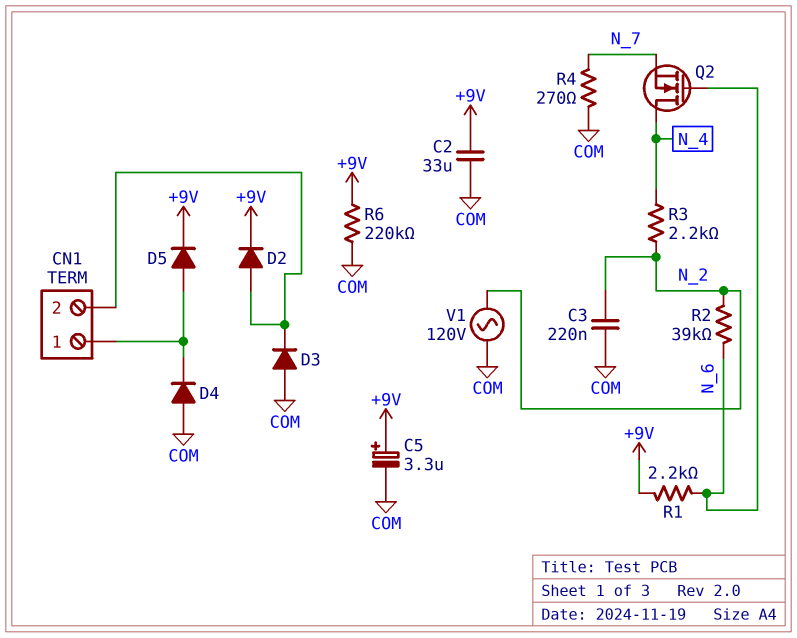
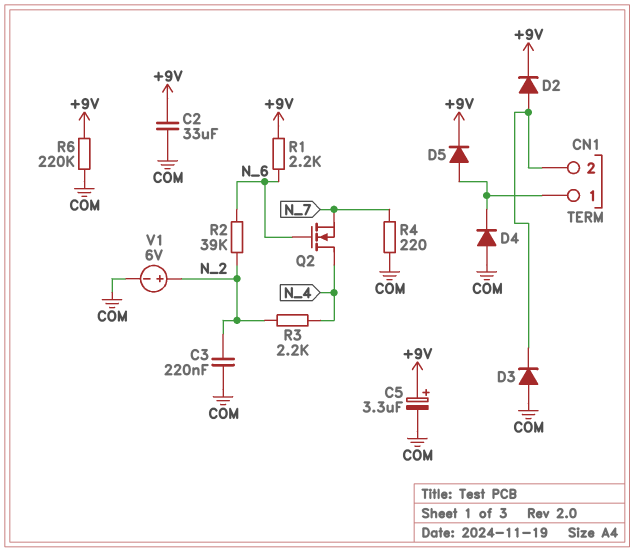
R4: 270 (COM, N_7) -> 220 (COM, N_7)
V1: AC 120V (COM, N_2) -> 6V (plus N_2, minus COM)

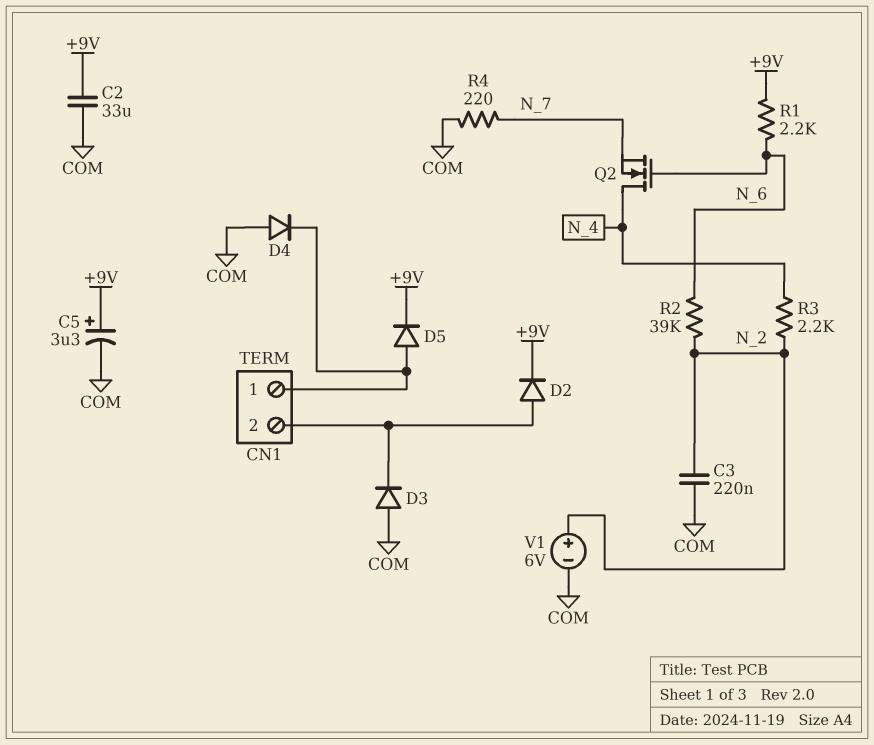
R6: 220k (+9V, COM) -> none

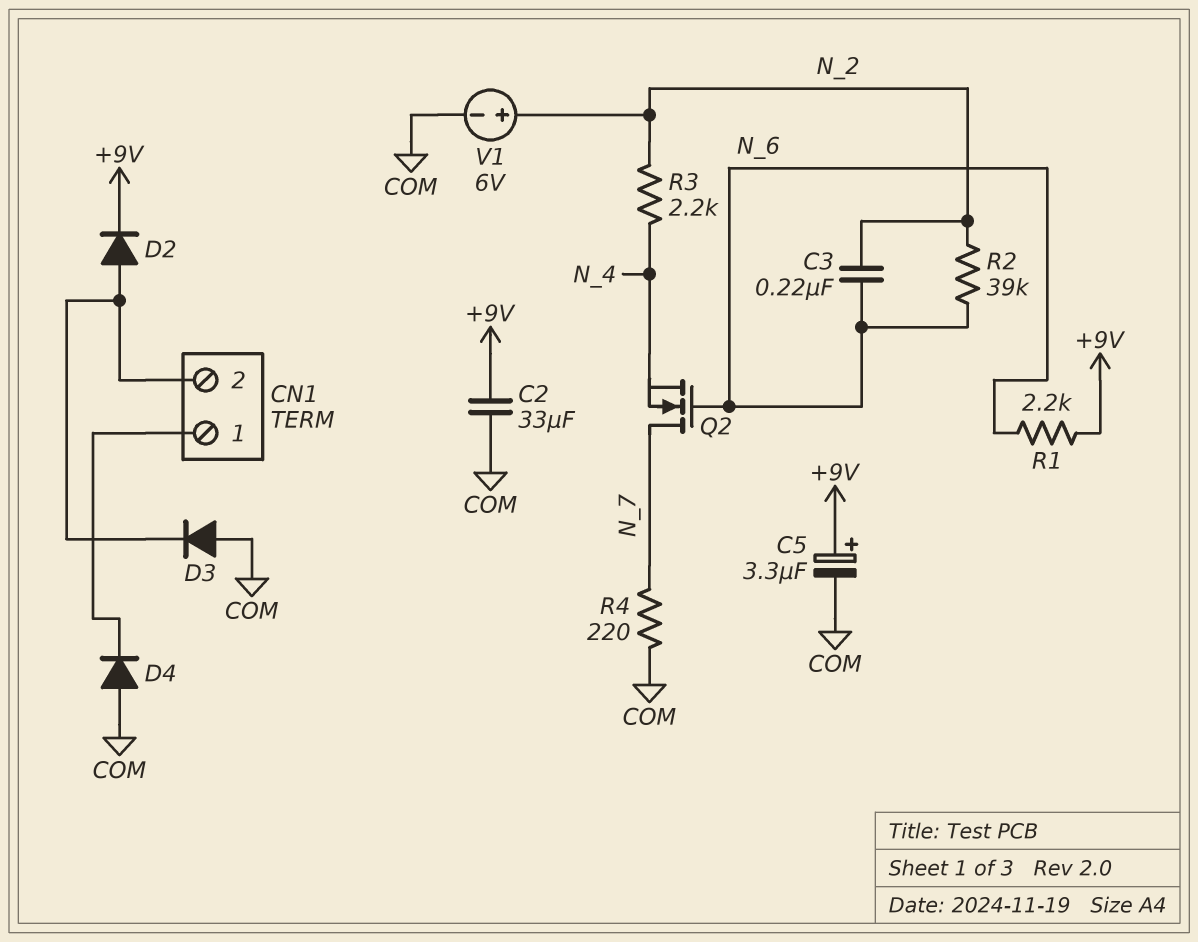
C3: 220nF (COM, N_2) -> 220nF (N_2, N_6)
D5: diode (A CN1/1, K +9V) -> none
Q2: NMOS (G N_6, D N_4, S N_7) -> NMOS (G N_6, D N_7, S N_4)

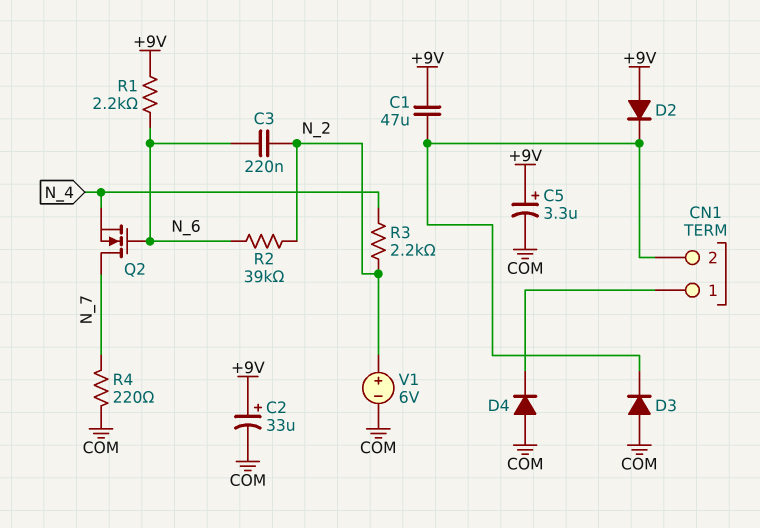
C1: none -> 47uF (+9V, CN1/2)
C2: 33uF (+9V, COM) -> 33uF (plus +9V, minus COM)
D2: diode (A CN1/2, K +9V) -> diode (A +9V, K CN1/2)

